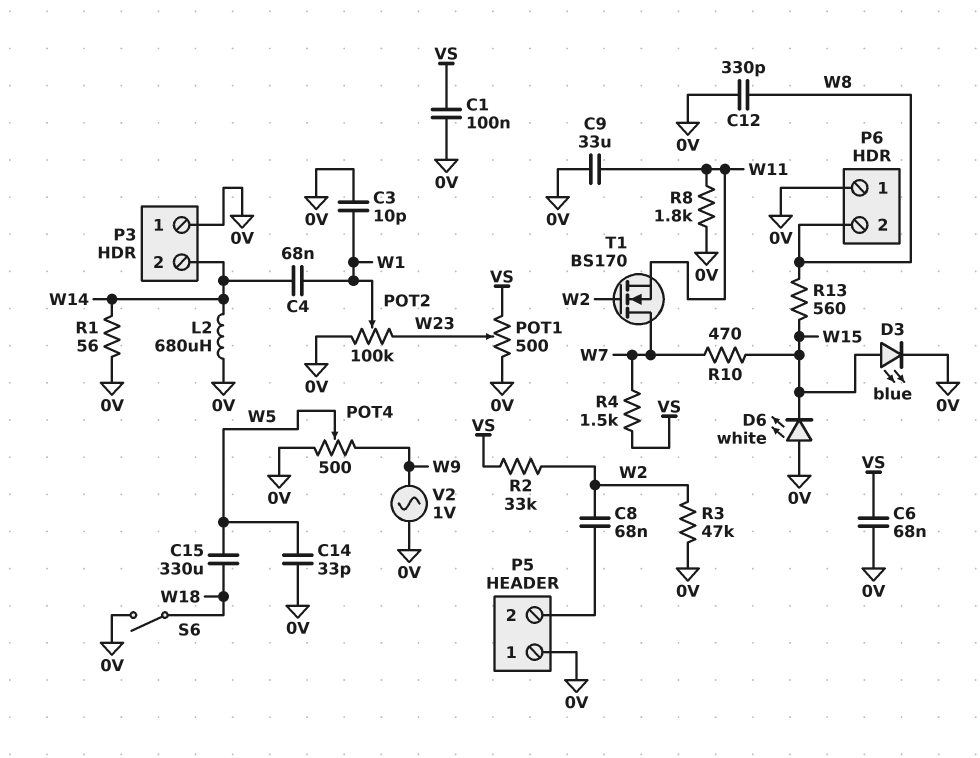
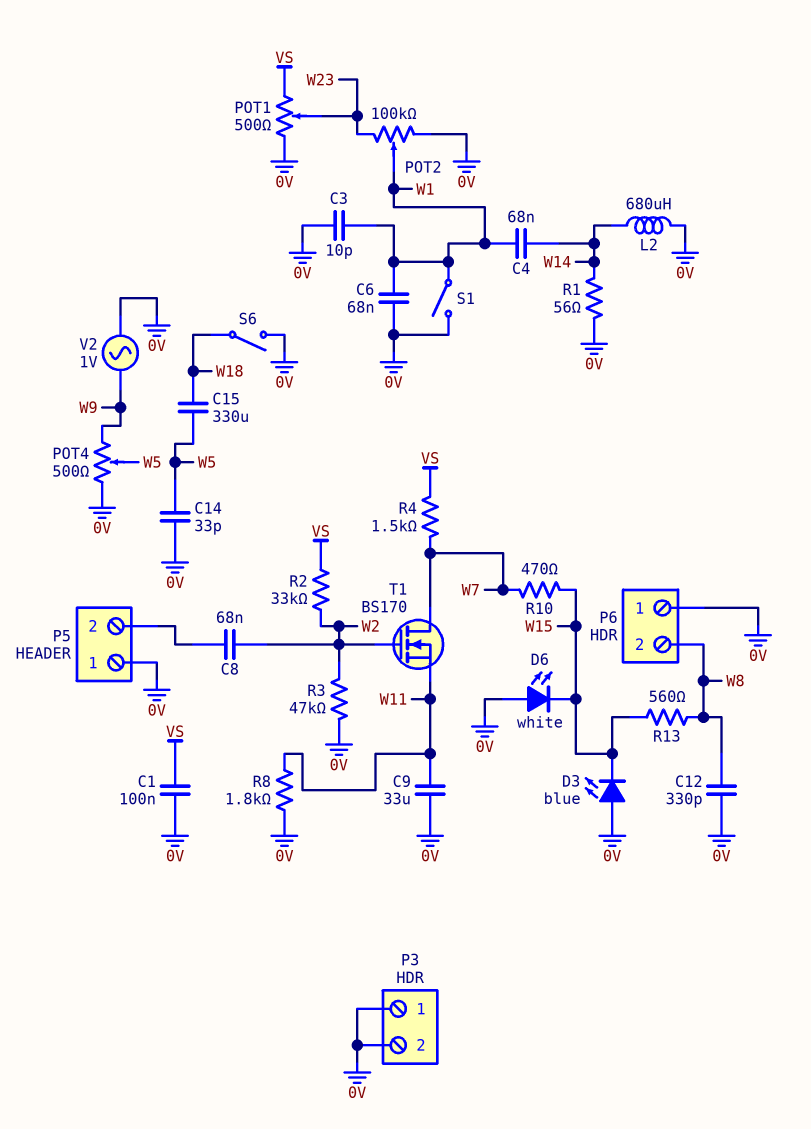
C6: 68nF (0V, VS) -> 68nF (0V, W1)
D3: LED blue (A W15, K 0V) -> LED blue (A 0V, K W15)
P3 pin 2: W14 -> 0V
S1: none -> switch (0V, W1)

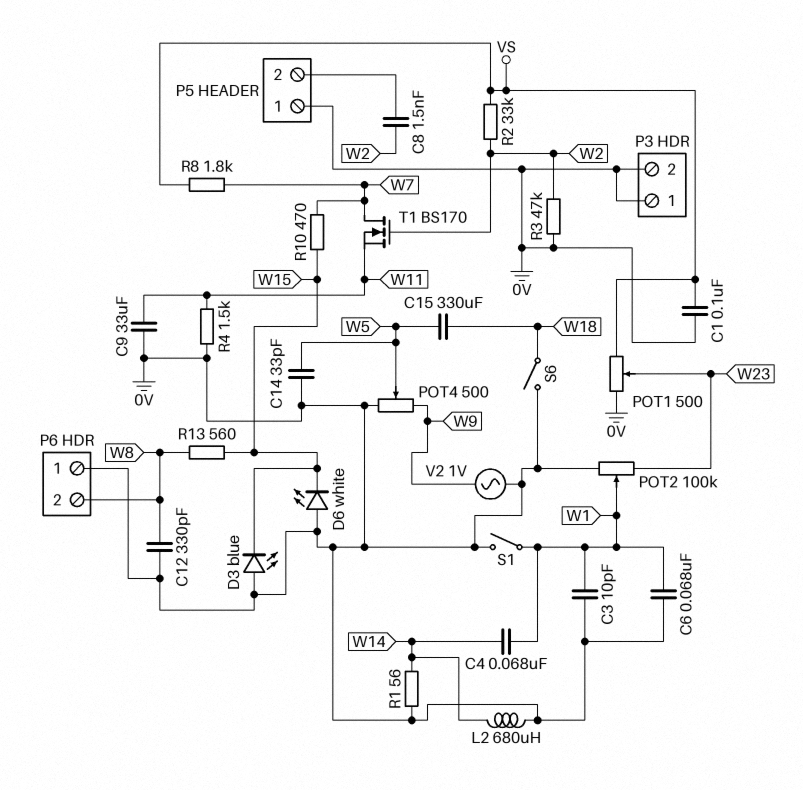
C8: 68nF (P5/2, W2) -> 1.5nF (P5/2, W2)
R4: 1.5k (VS, W7) -> 1.5k (0V, W11)
R8: 1.8k (0V, W11) -> 1.8k (VS, W7)

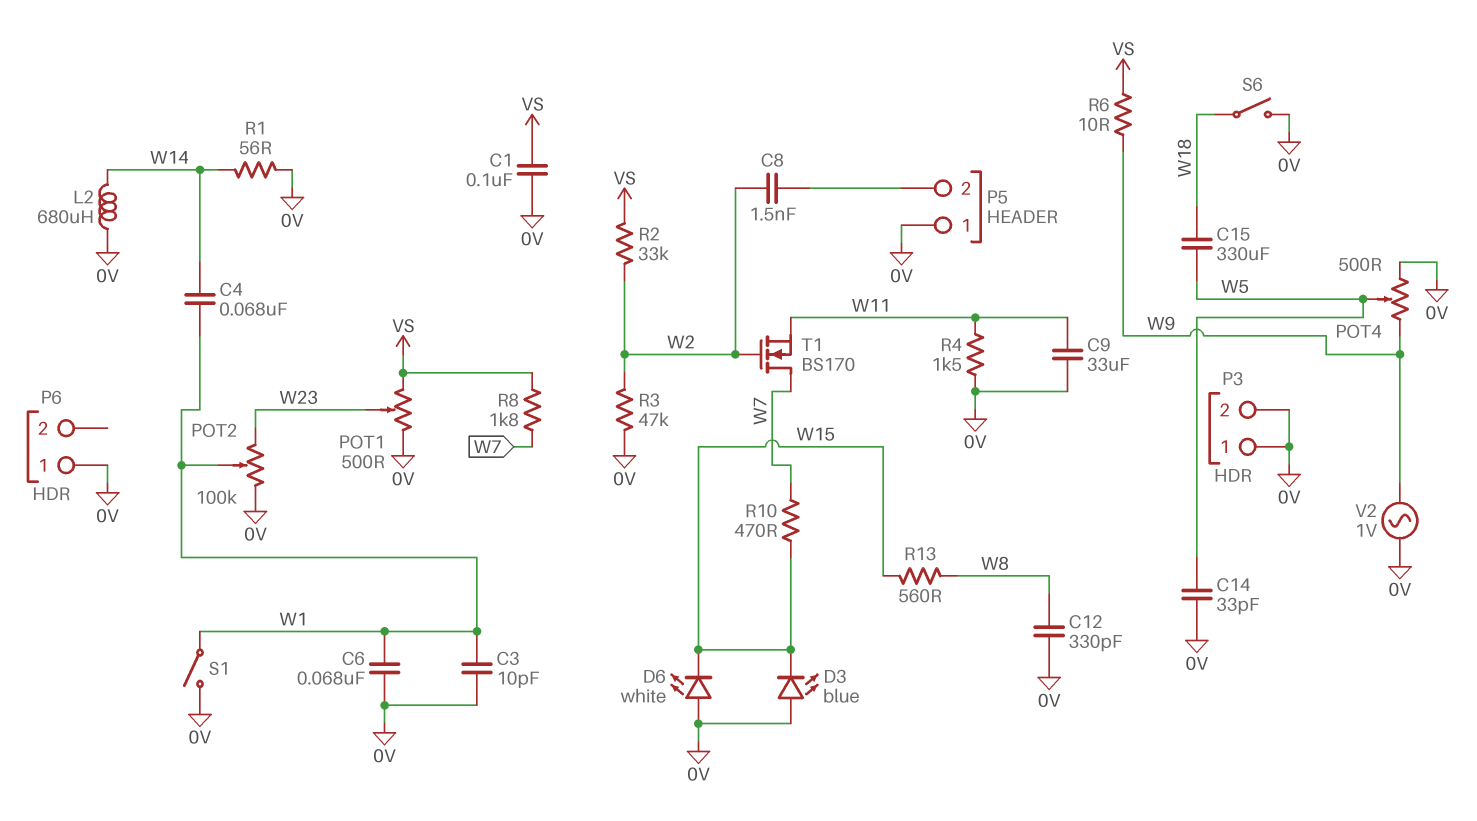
P6 pin 2: W8 -> none
R6: none -> 10 (VS, W9)

